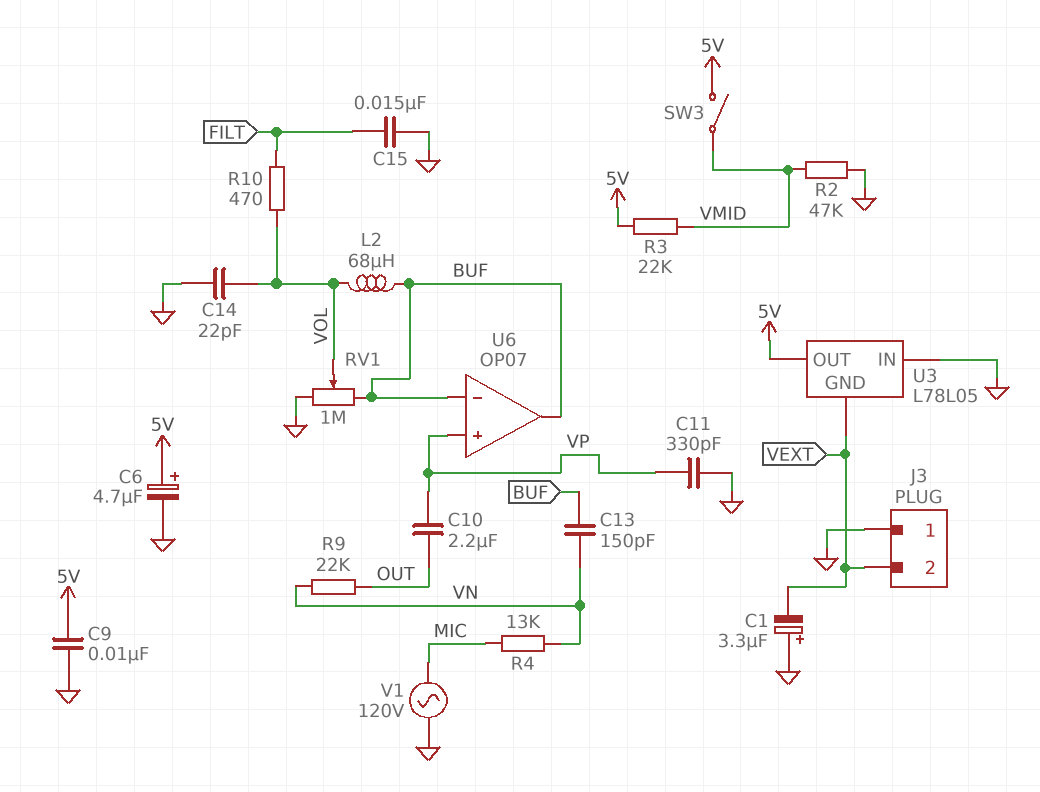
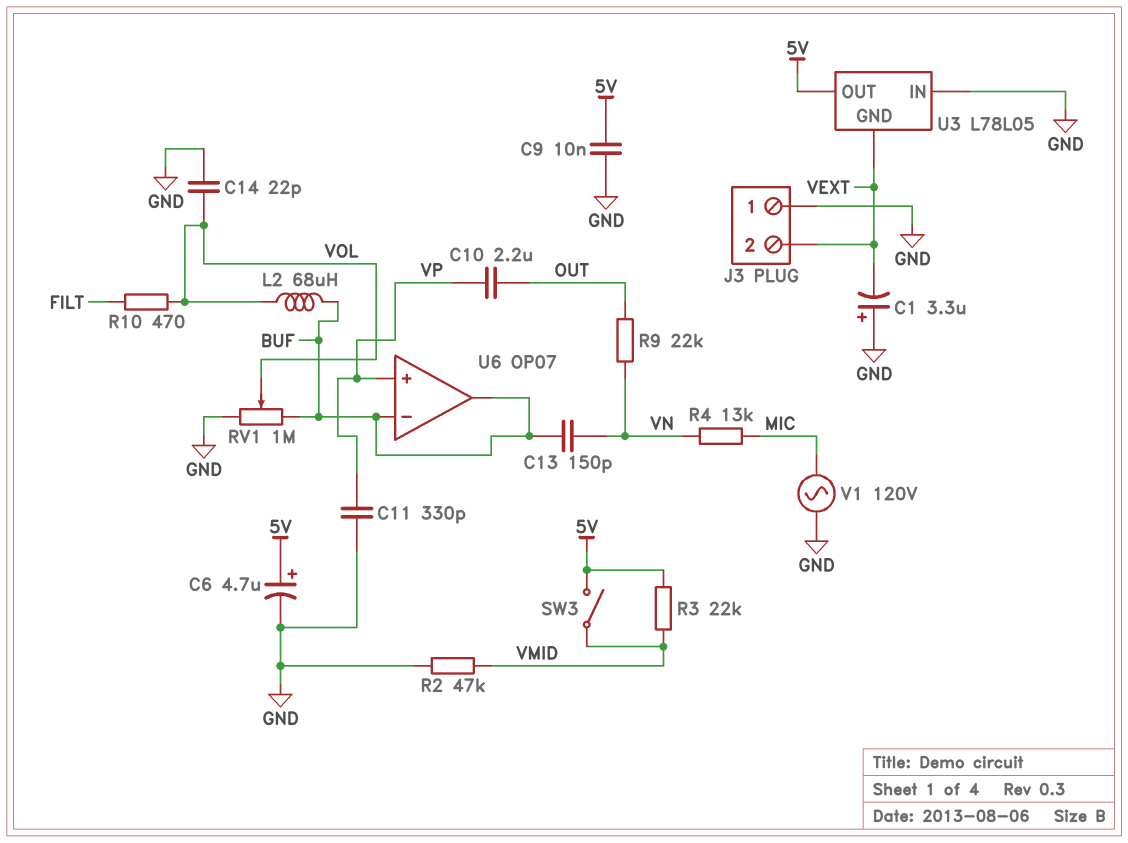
C15: 15nF (FILT, GND) -> none

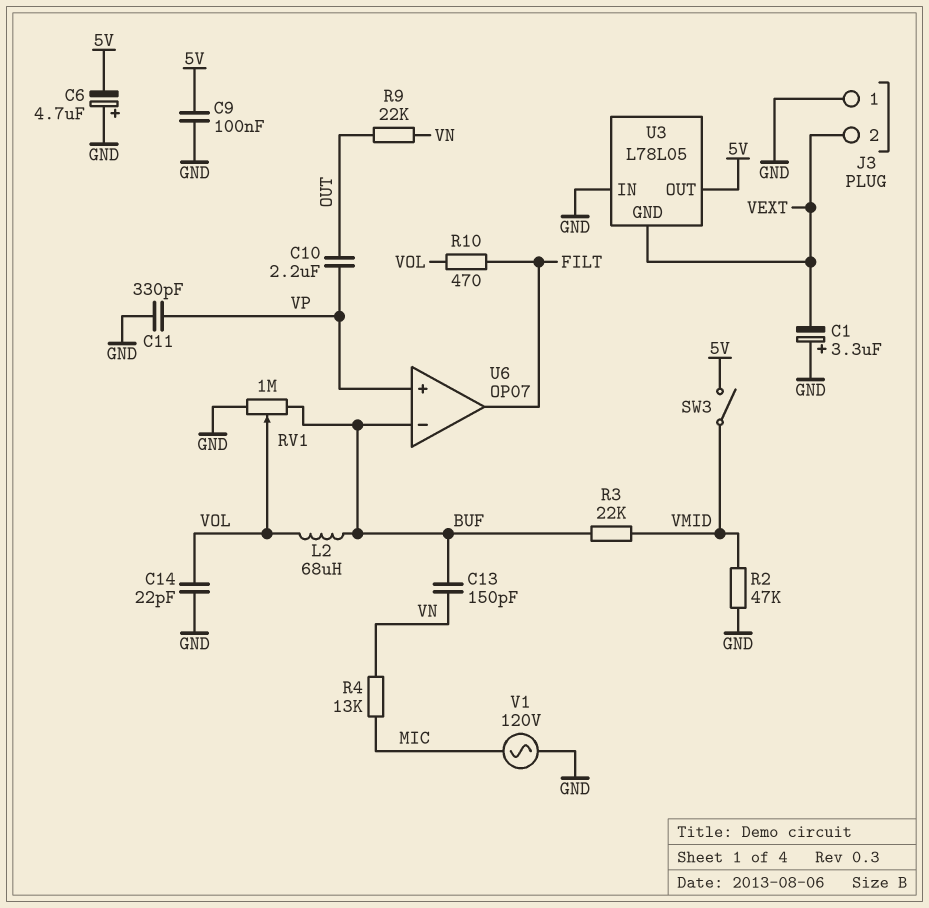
C6: 4.7uF (plus 5V, minus GND) -> 4.7uF (plus GND, minus 5V)
C9: 10nF (5V, GND) -> 100nF (5V, GND)
R3: 22k (5V, VMID) -> 22k (BUF, VMID)
U6 pin out: BUF -> FILT

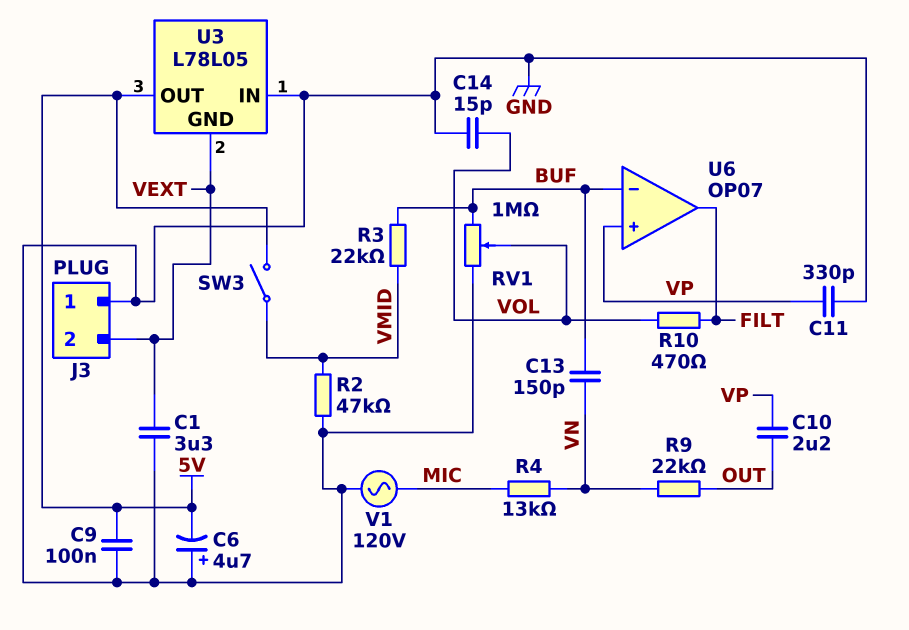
C1: 3.3uF (plus GND, minus VEXT) -> 3.3uF (GND, VEXT)
C14: 22pF (GND, VOL) -> 15pF (GND, VOL)
L2: 68uH (BUF, VOL) -> none

